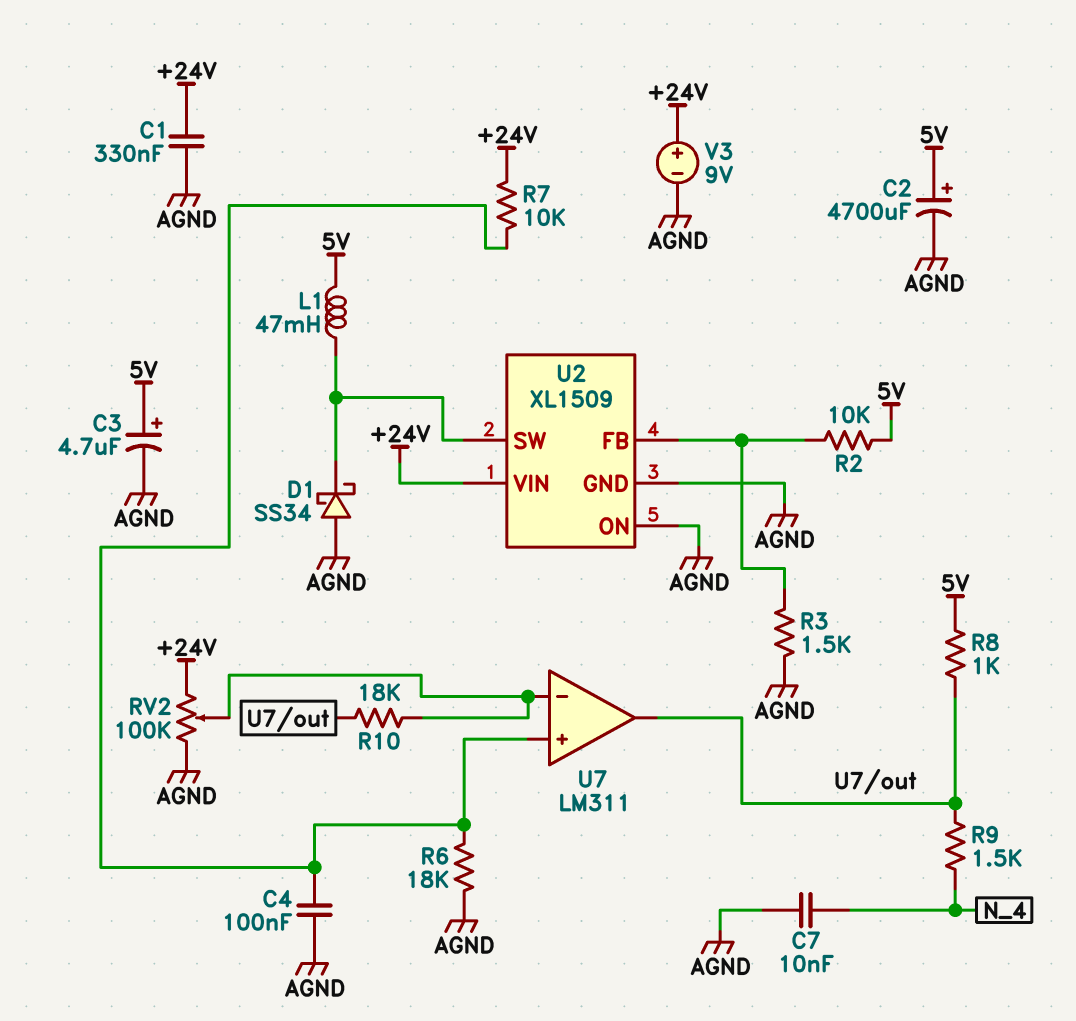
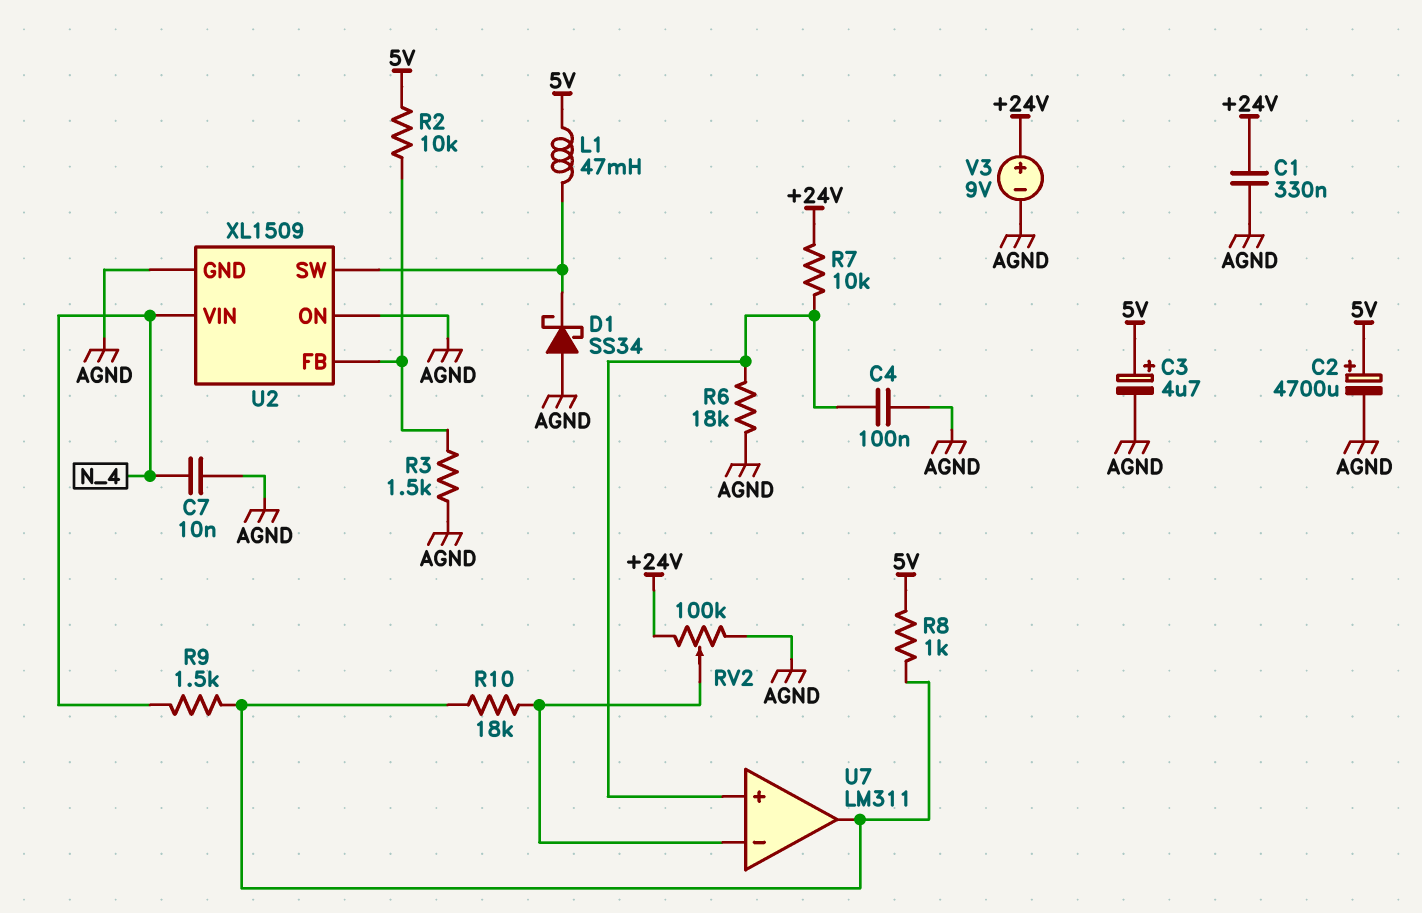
U2 pin VIN: +24V -> N_4

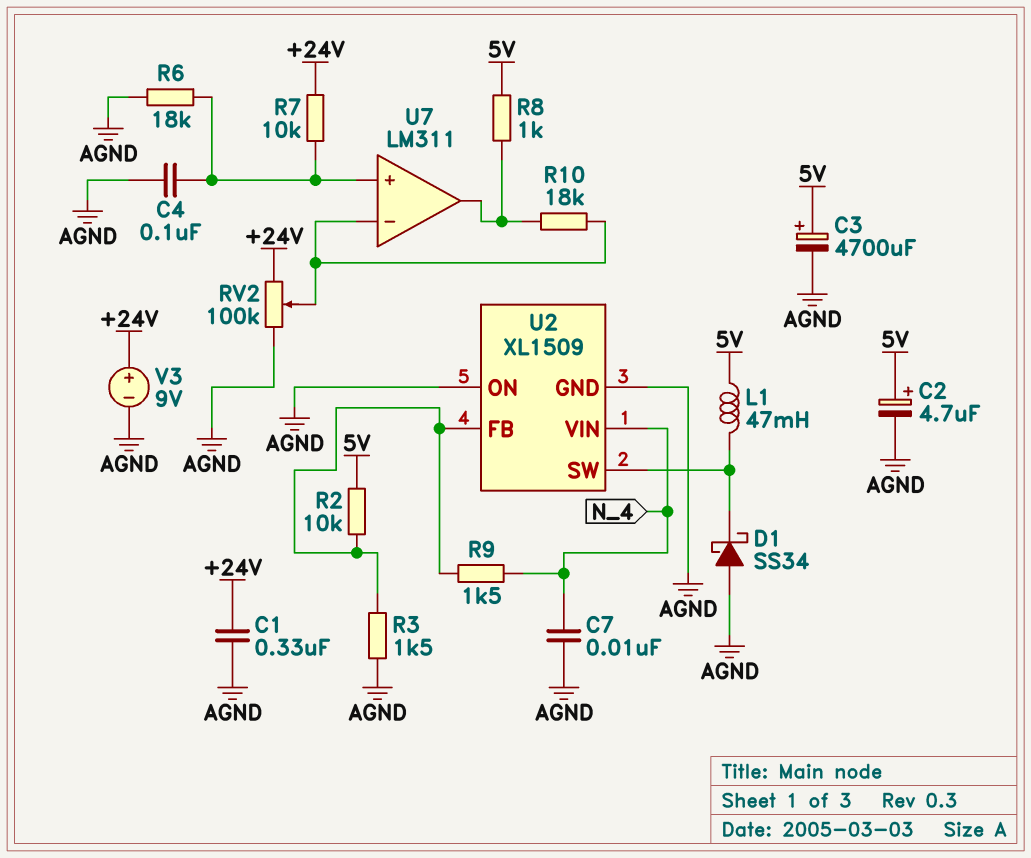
C2: 4700uF (plus 5V, minus AGND) -> 4.7uF (plus 5V, minus AGND)
C3: 4.7uF (plus 5V, minus AGND) -> 4700uF (plus 5V, minus AGND)
R9: 1.5k (N_4, U7/out) -> 1.5k (N_4, U2/FB)

